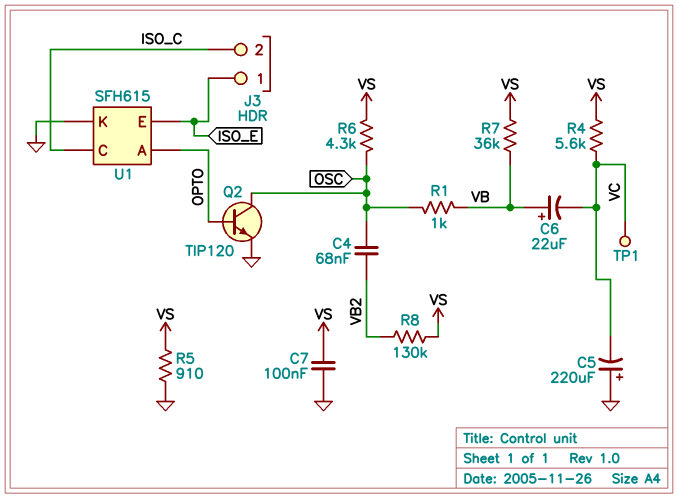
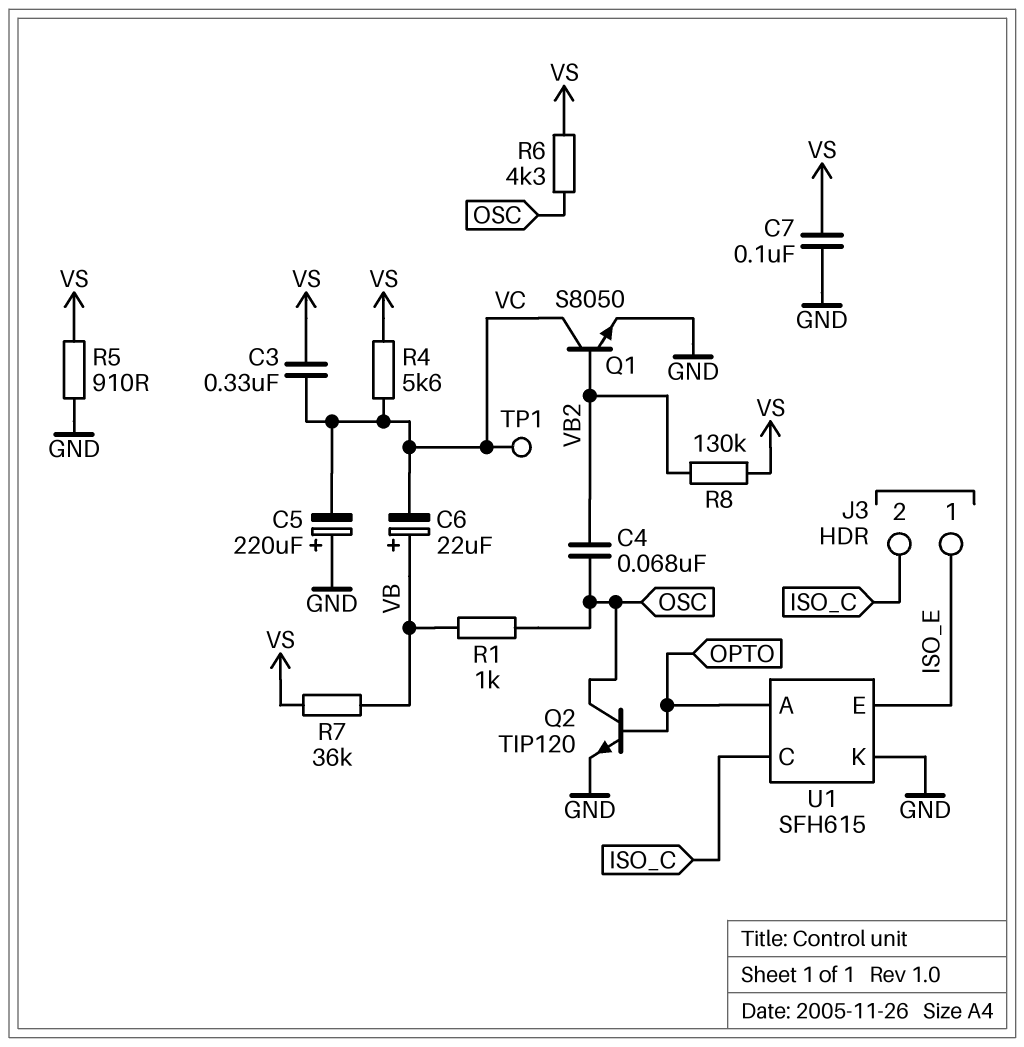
C3: none -> 330nF (VC, VS)
Q1: none -> NPN S8050 (B VB2, C VC, E GND)

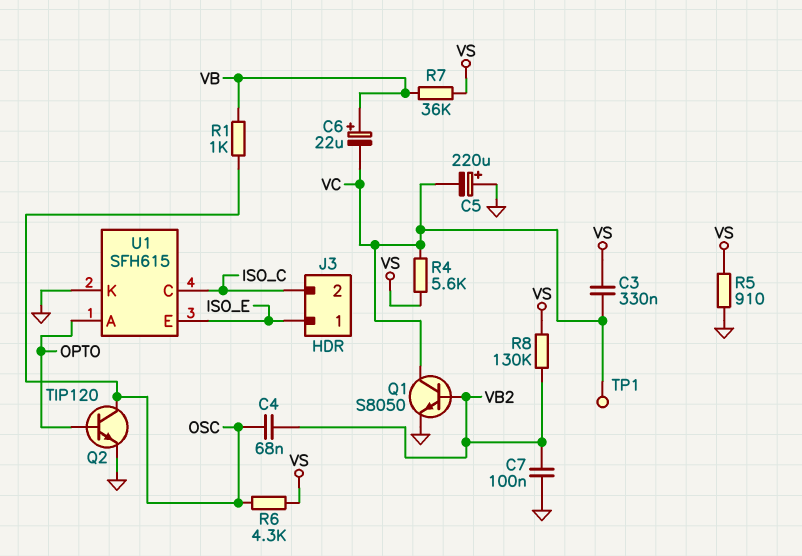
C7: 100nF (GND, VS) -> 100nF (GND, VB2)

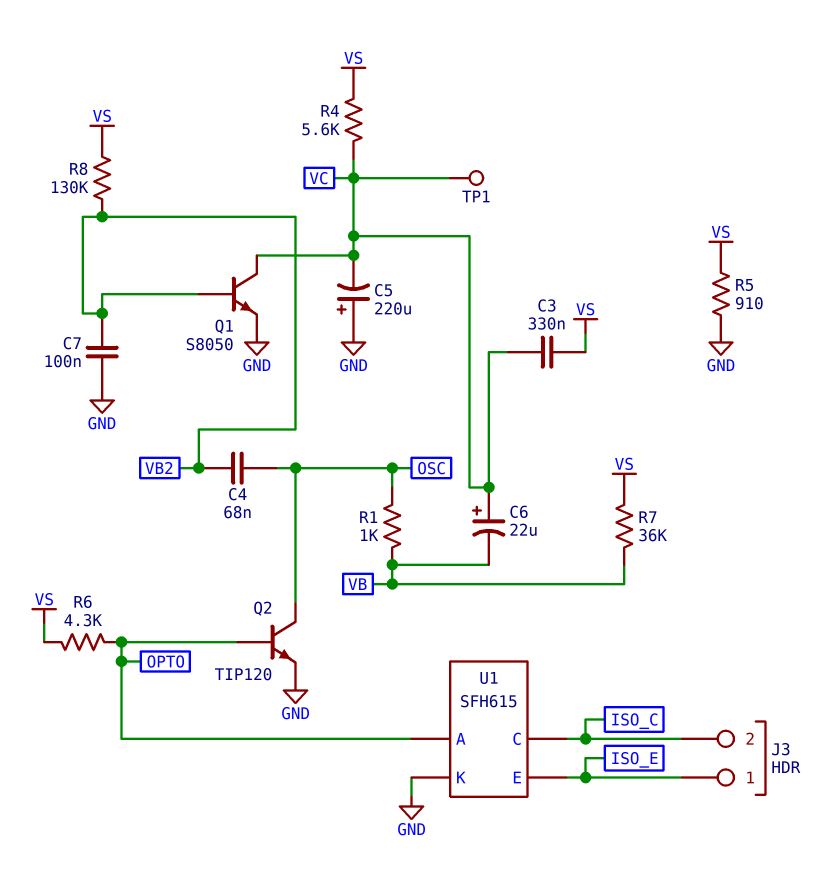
C6: 22uF (plus VB, minus VC) -> 22uF (plus VC, minus VB)
R6: 4.3k (OSC, VS) -> 4.3k (OPTO, VS)

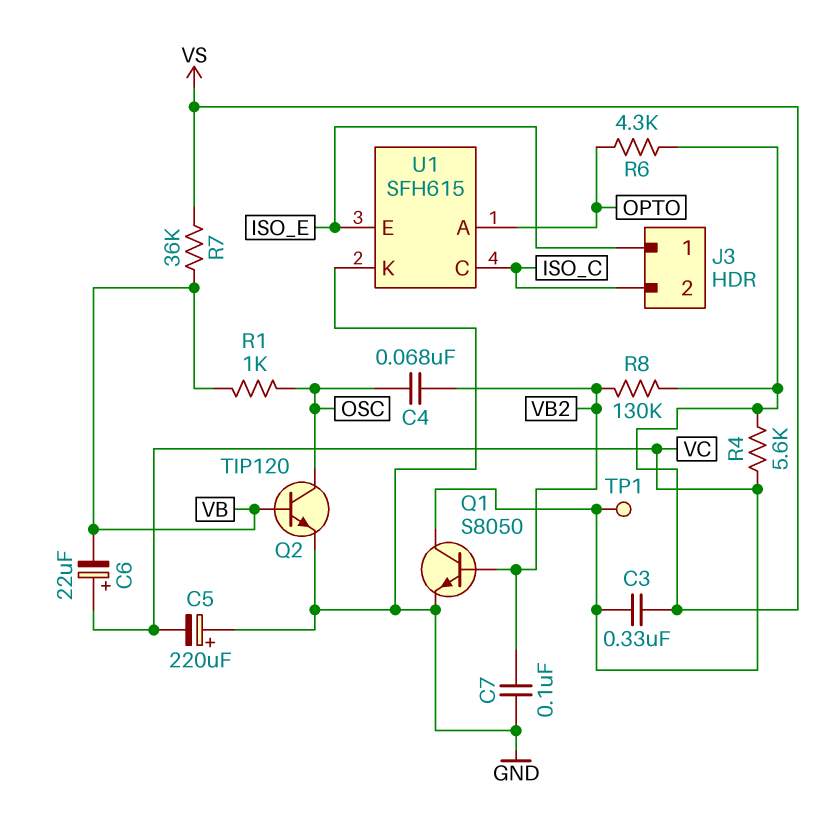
Q2: NPN TIP120 (B OPTO, C OSC, E GND) -> NPN TIP120 (B VB, C OSC, E GND)
R5: 910 (GND, VS) -> none

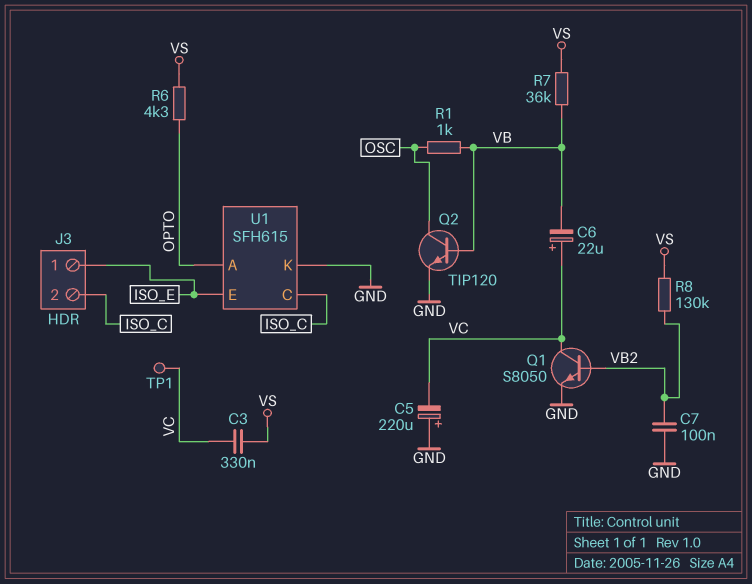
C4: 68nF (OSC, VB2) -> none
R4: 5.6k (VC, VS) -> none

